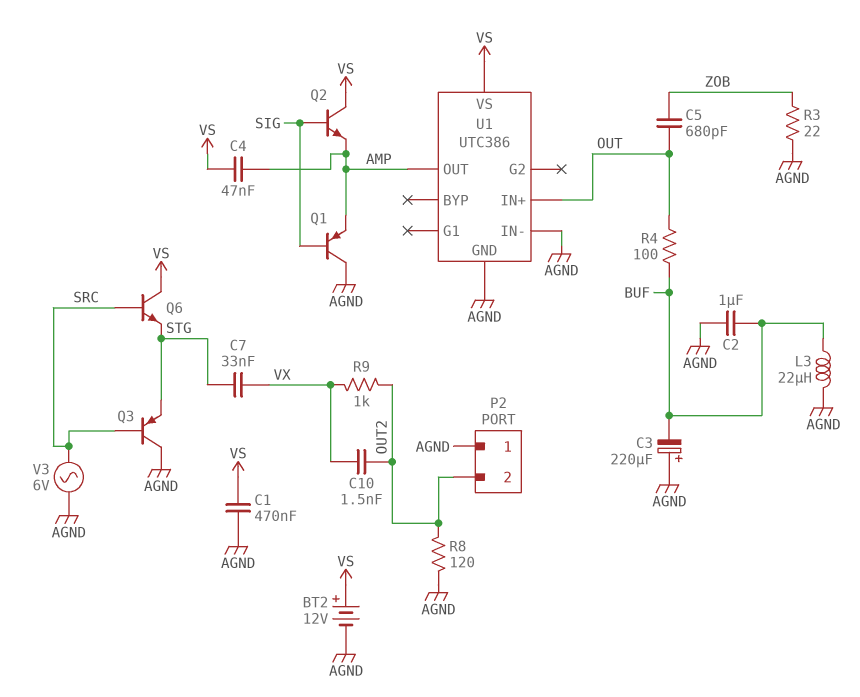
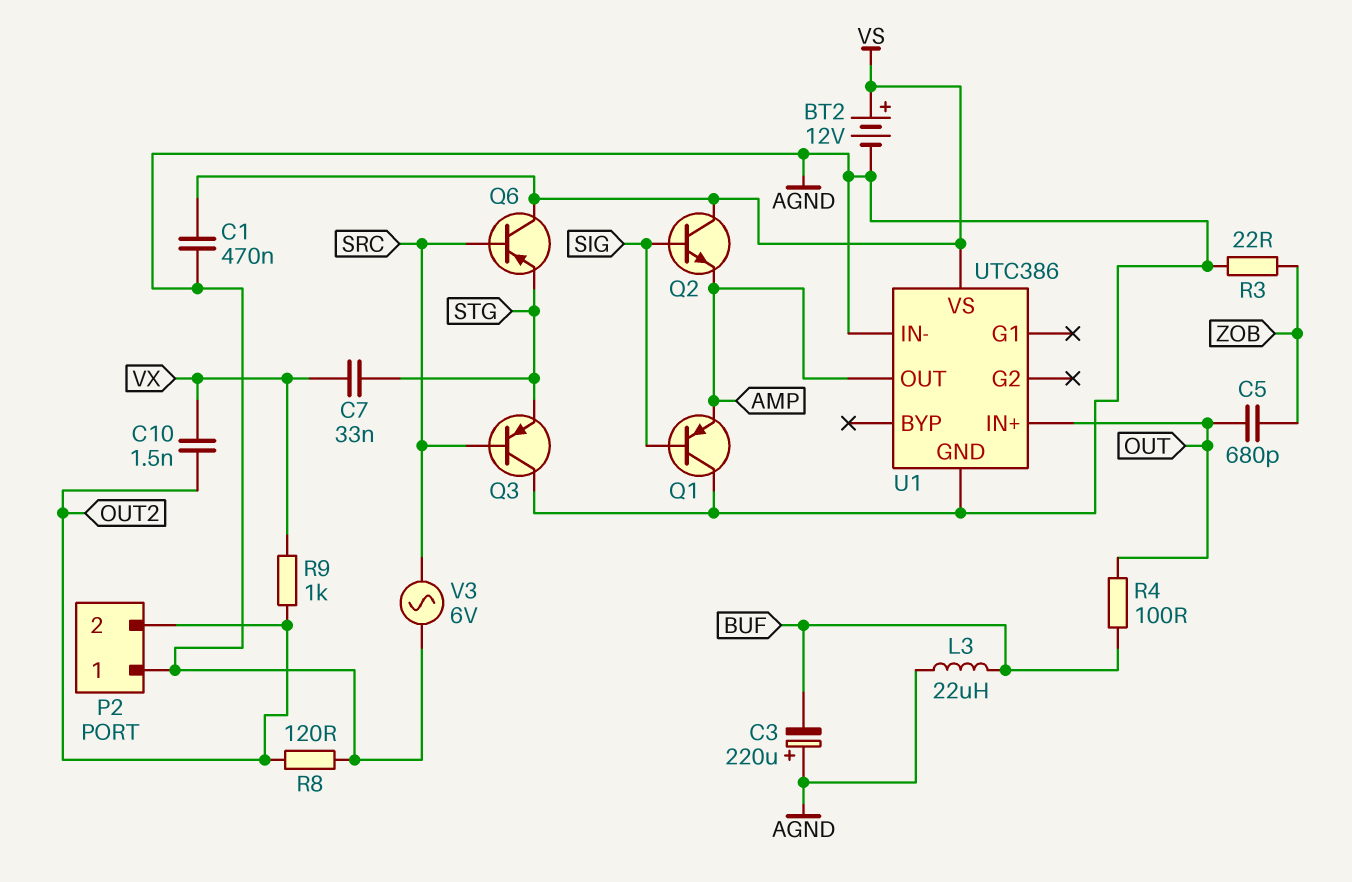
C2: 1uF (AGND, BUF) -> none
C4: 47nF (AMP, VS) -> none
Q6: NPN (B SRC, C VS, E STG) -> PNP (B SRC, C VS, E STG)

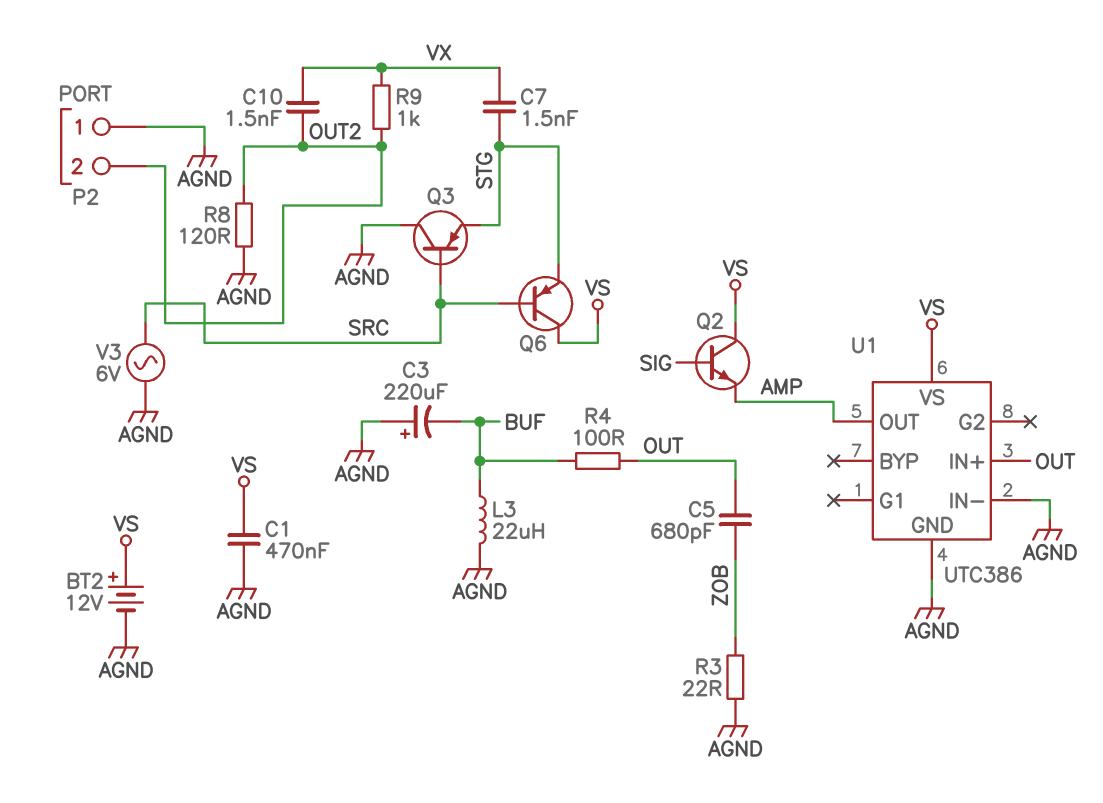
C7: 33nF (STG, VX) -> 1.5nF (STG, VX)
Q1: PNP (B SIG, C AGND, E AMP) -> none

